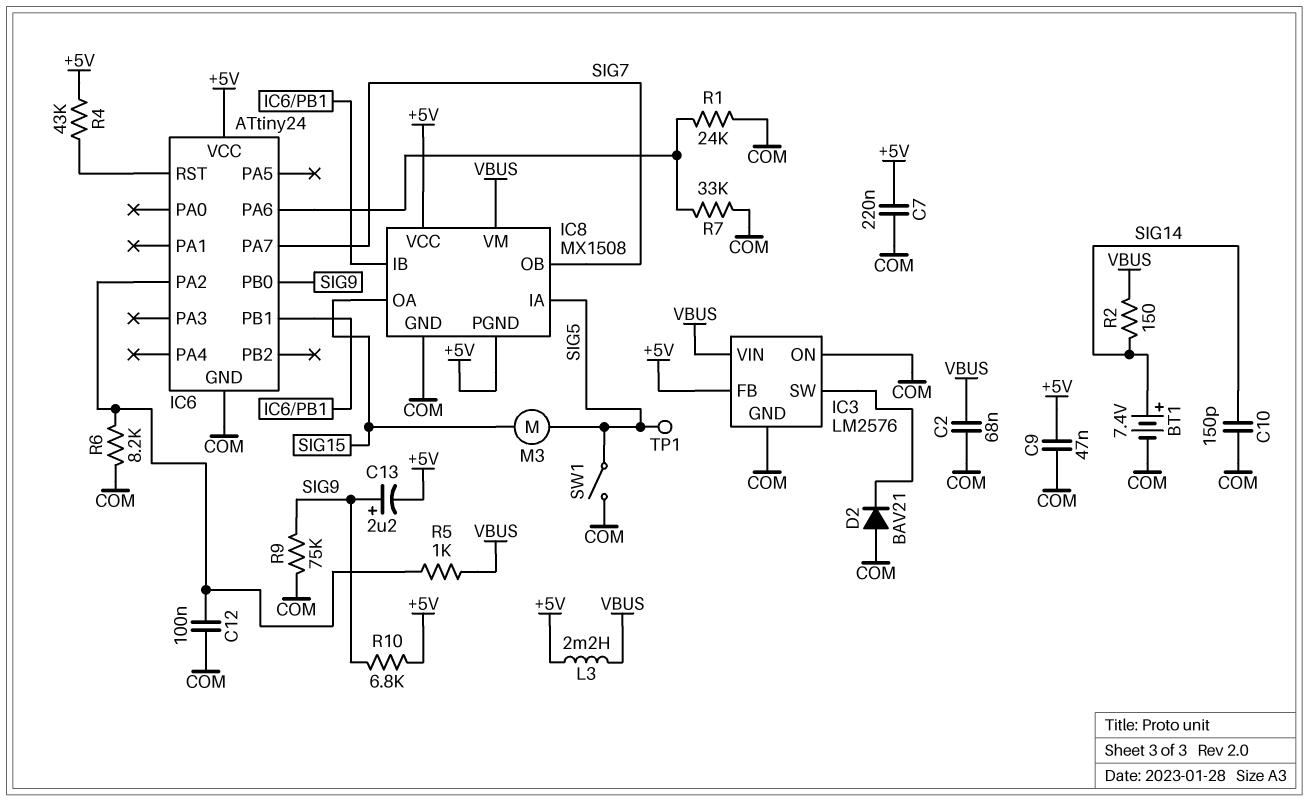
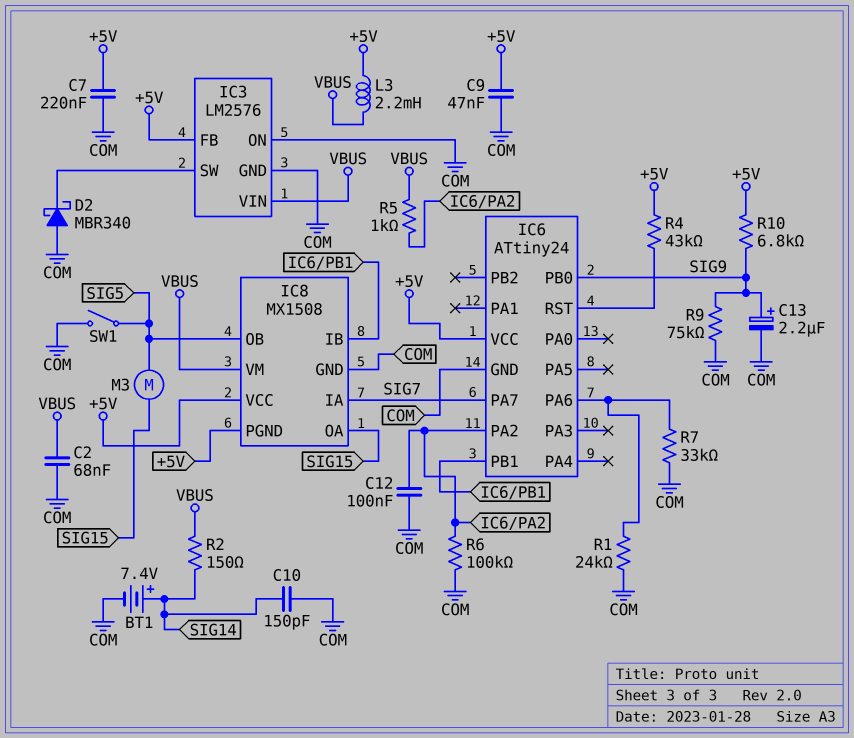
C13: 2.2uF (plus SIG9, minus +5V) -> 2.2uF (plus SIG9, minus COM)
D2: diode BAV21 (A COM, K IC3/SW) -> schottky MBR340 (A COM, K IC3/SW)
IC8 pin IA: SIG5 -> SIG7
IC8 pin OB: SIG7 -> SIG5
R6: 8.2k (COM, IC6/PA2) -> 100k (COM, IC6/PA2)
TP1: test point (SIG5) -> none

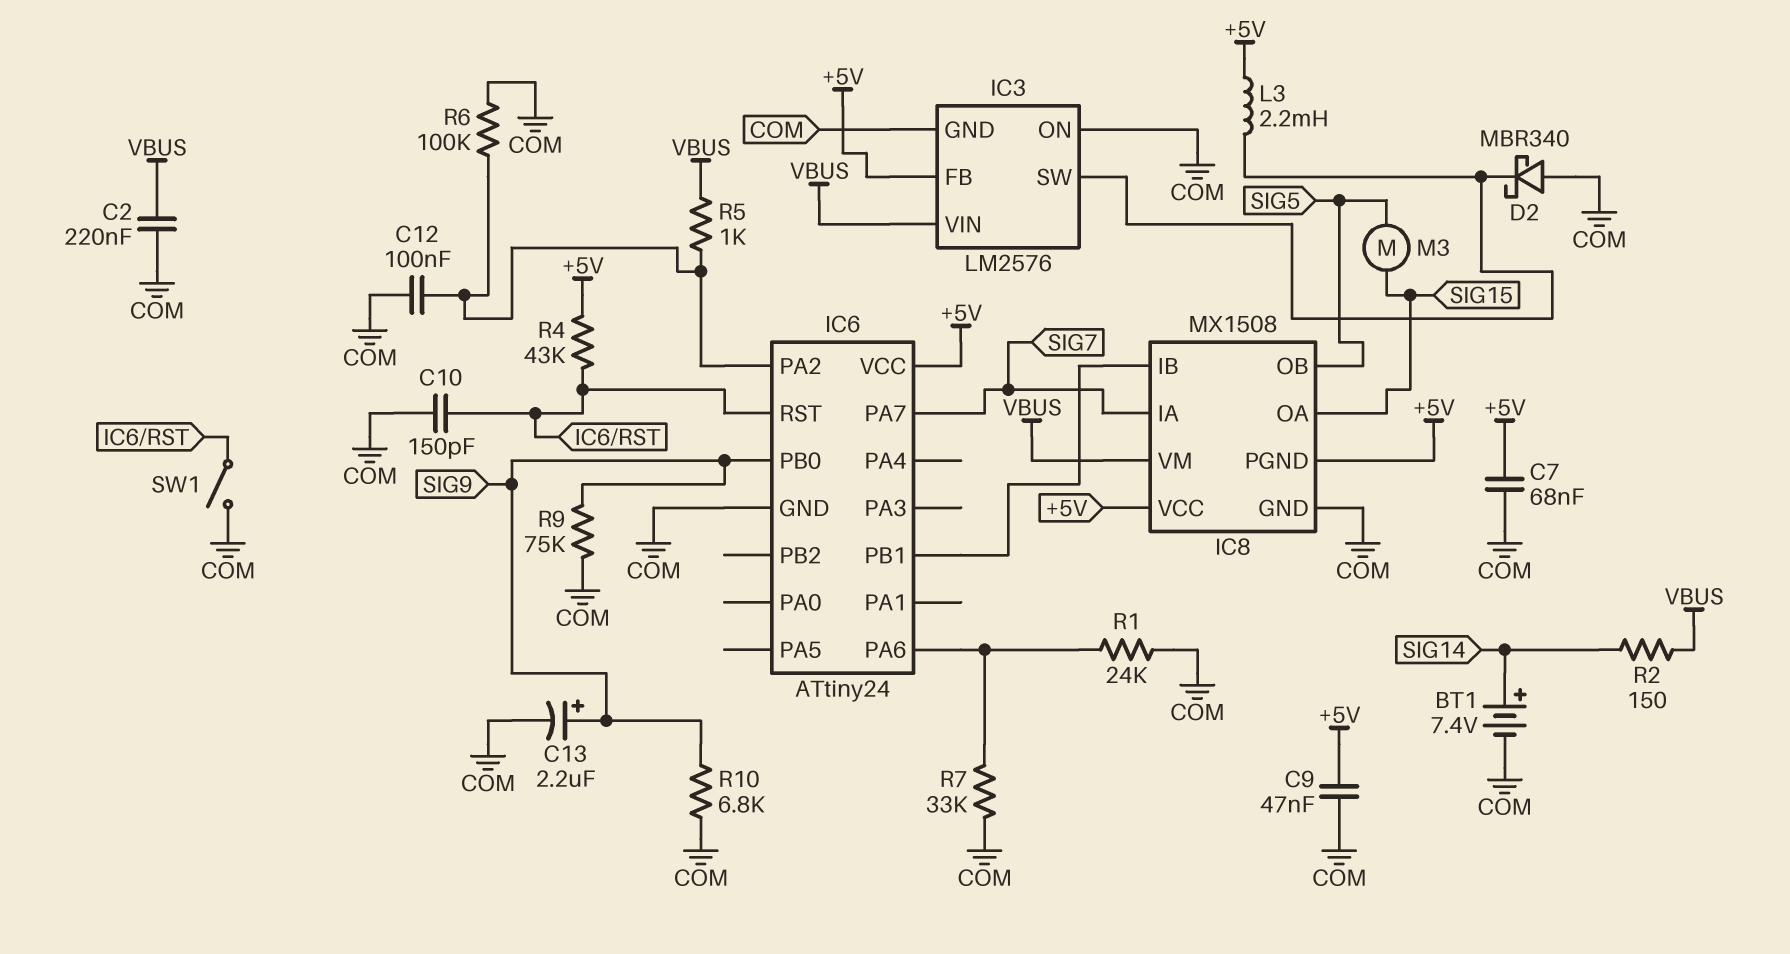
C2: 68nF (COM, VBUS) -> 220nF (COM, VBUS)
C7: 220nF (+5V, COM) -> 68nF (+5V, COM)
C10: 150pF (COM, SIG14) -> 150pF (COM, IC6/RST)
L3: 2.2mH (+5V, VBUS) -> 2.2mH (+5V, IC3/SW)
R10: 6.8k (+5V, SIG9) -> 6.8k (COM, SIG9)
SW1: switch (COM, SIG5) -> switch (COM, IC6/RST)

